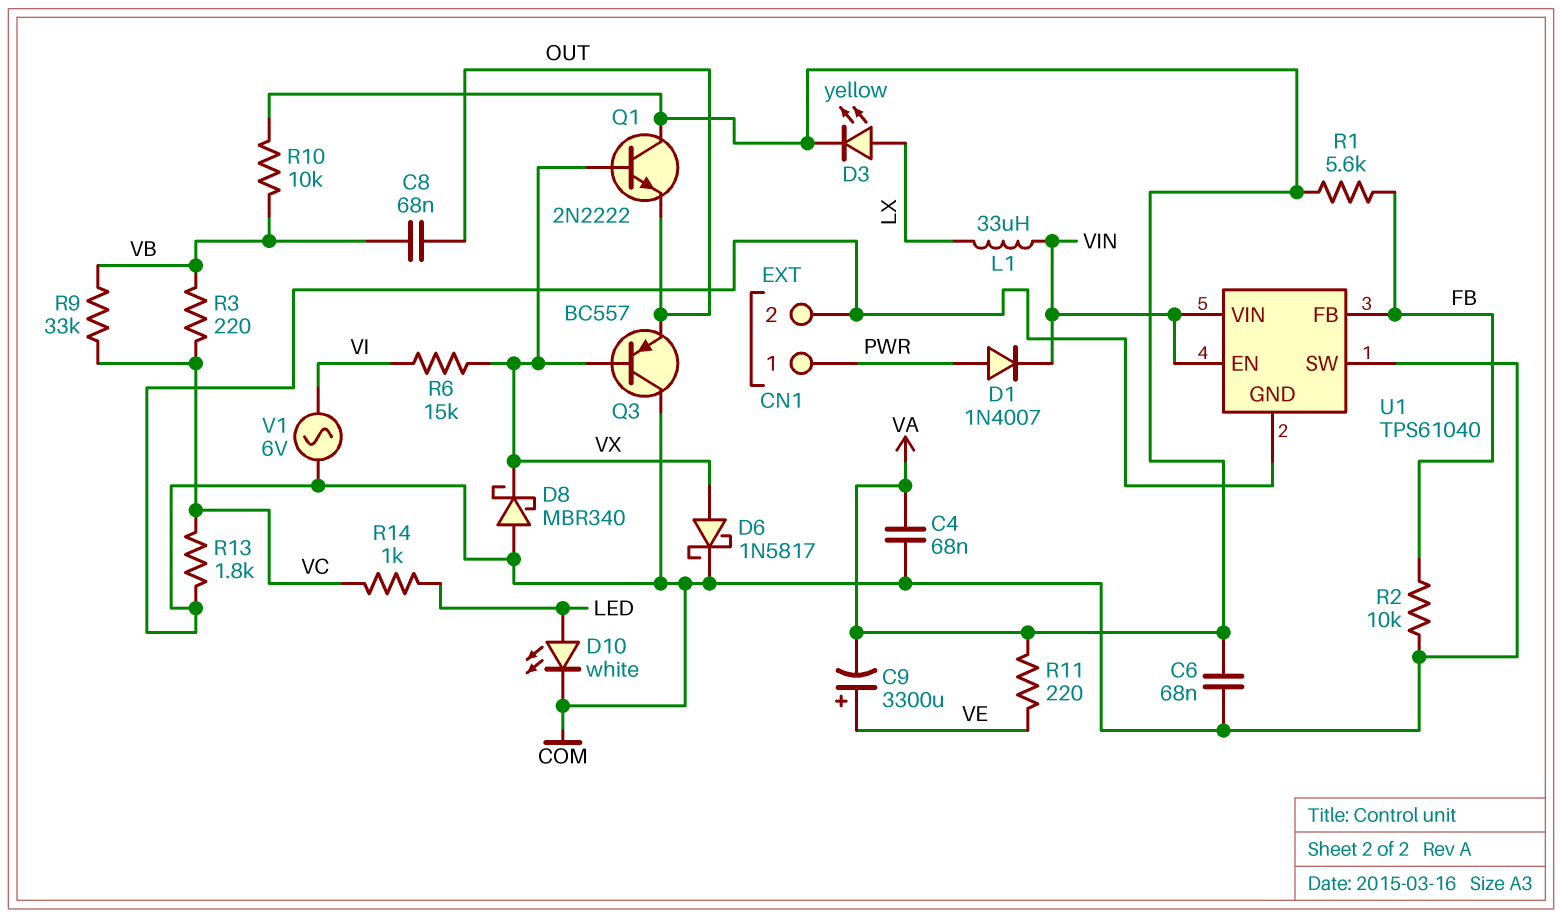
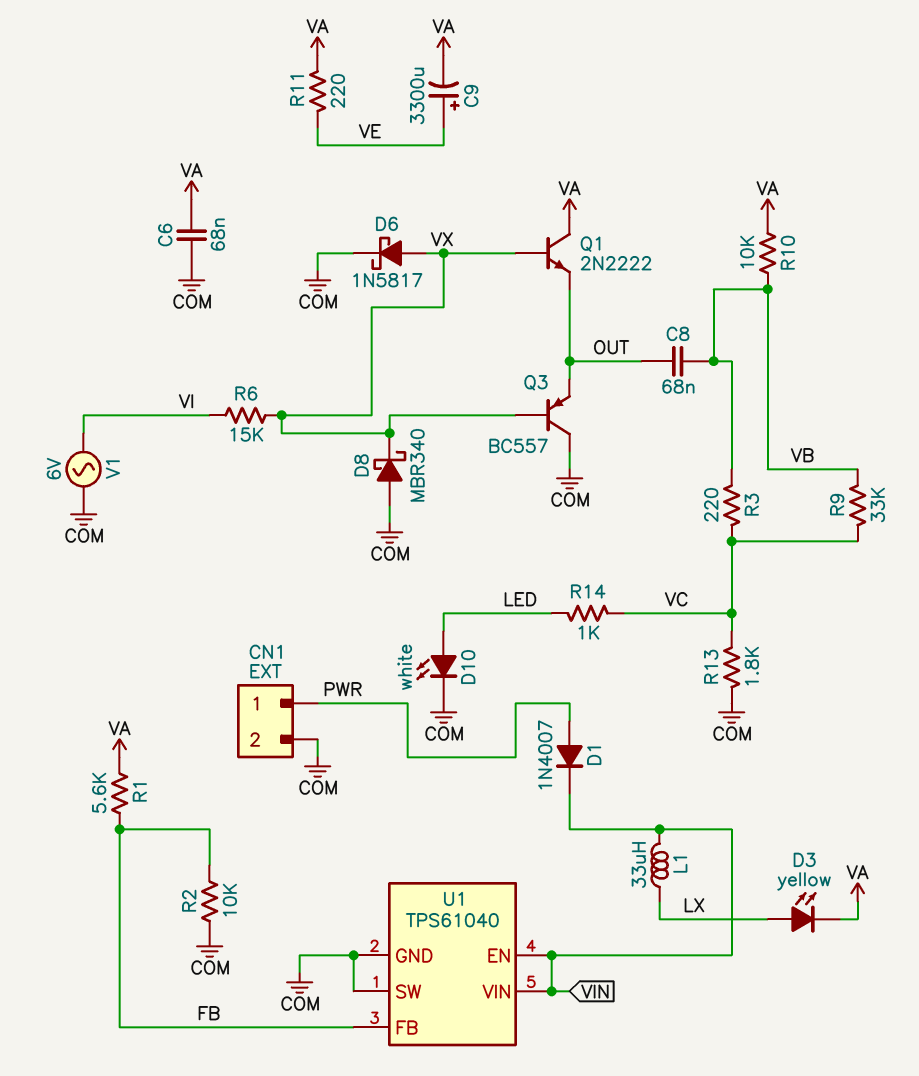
C4: 68nF (COM, VA) -> none

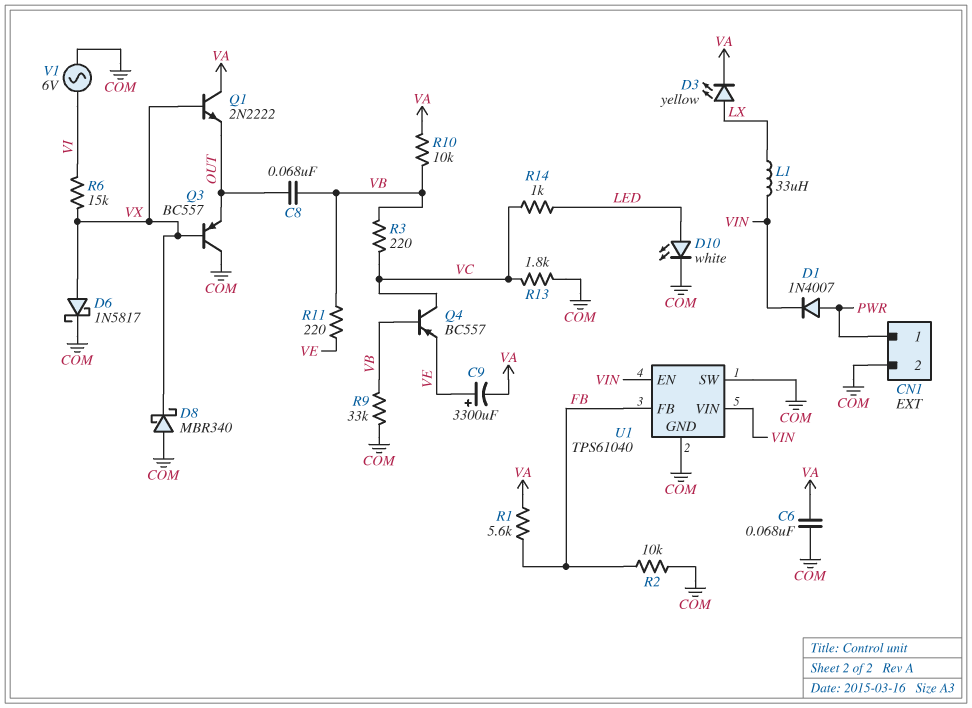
Q4: none -> PNP BC557 (B VB, C VC, E VE)
R9: 33k (VB, VC) -> 33k (COM, VB)
R11: 220 (VA, VE) -> 220 (VB, VE)

